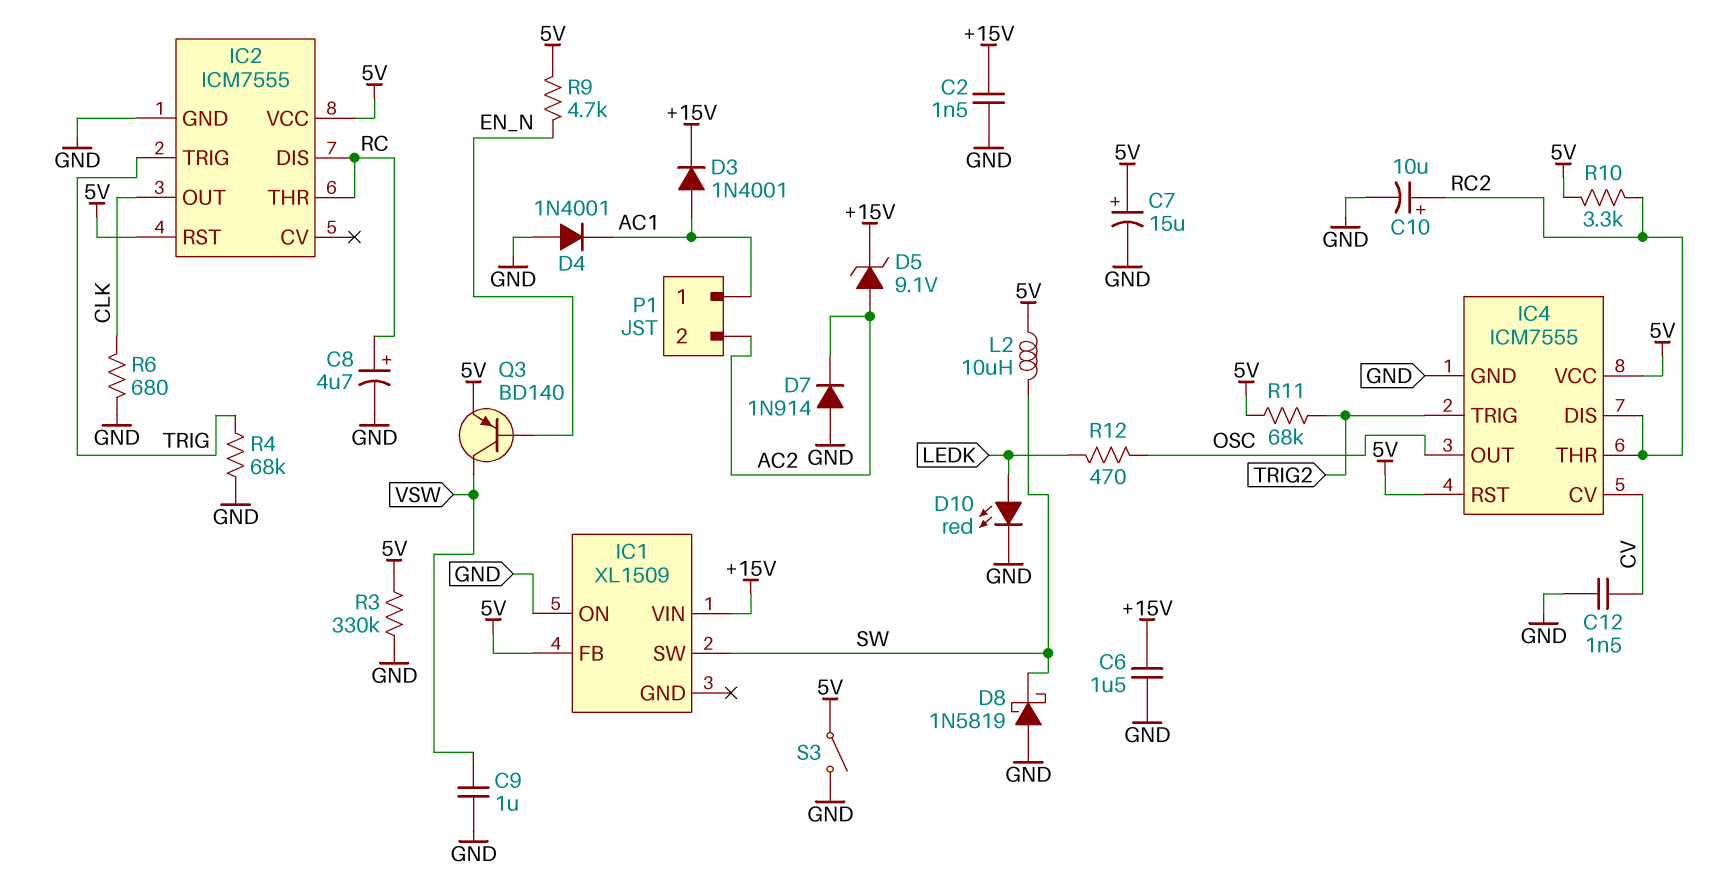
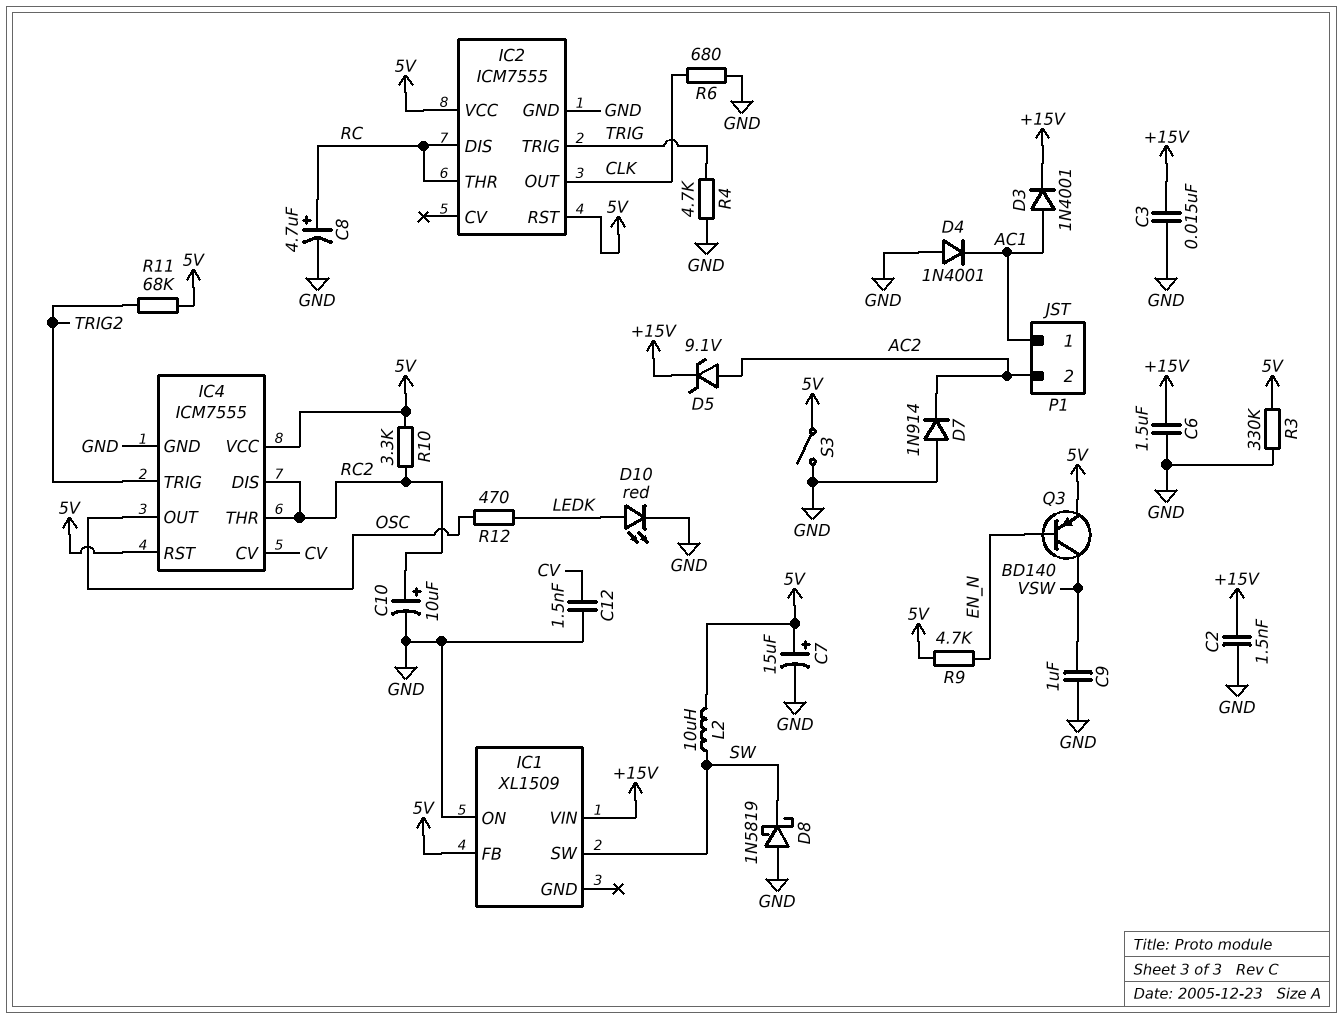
C3: none -> 15nF (+15V, GND)
R4: 68k (GND, TRIG) -> 4.7k (GND, TRIG)

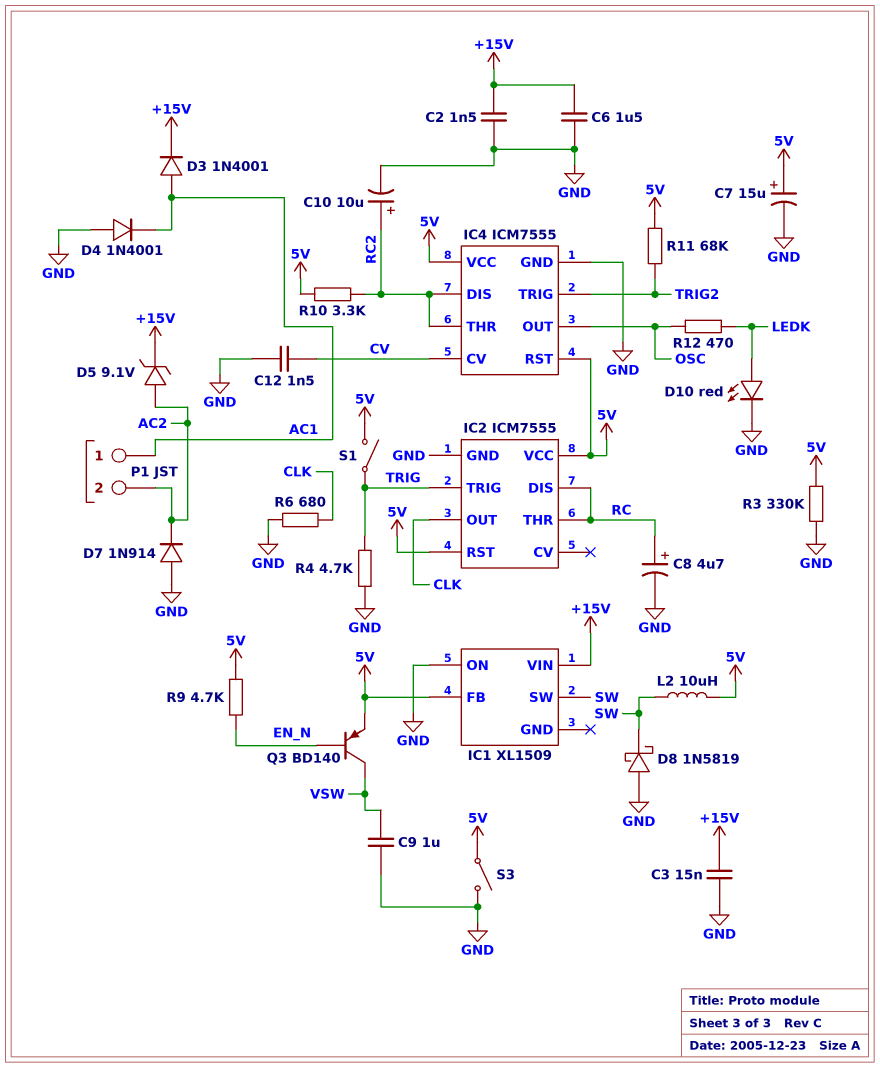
S1: none -> switch (5V, TRIG)

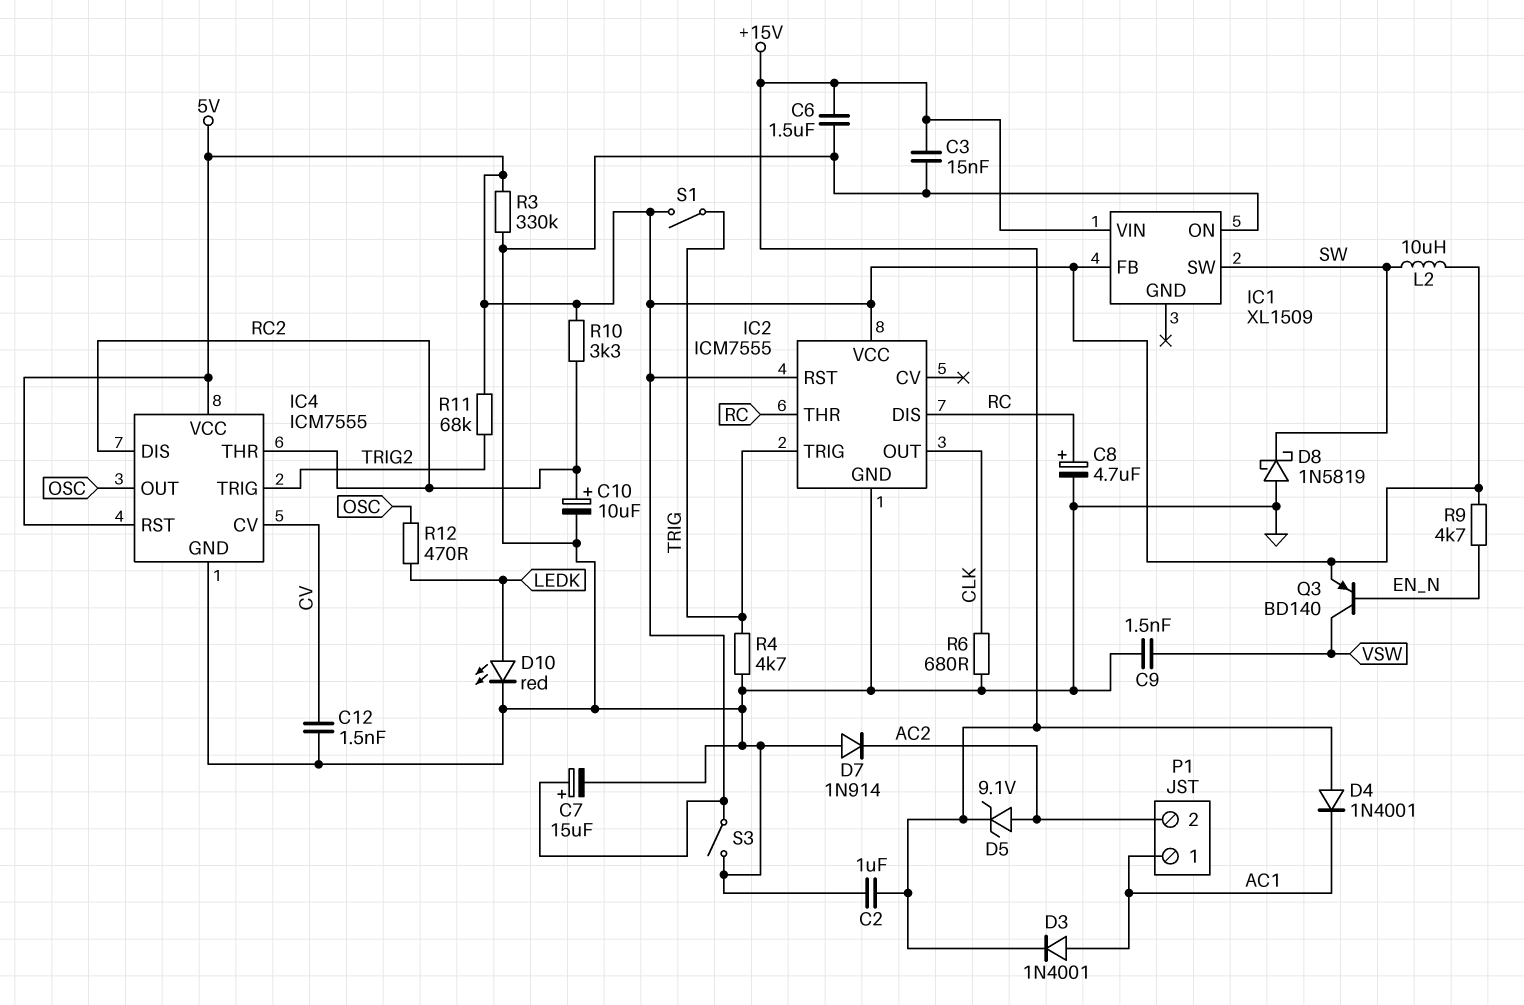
C2: 1.5nF (+15V, GND) -> 1uF (+15V, GND)
C9: 1uF (GND, VSW) -> 1.5nF (GND, VSW)
D4: diode 1N4001 (A GND, K AC1) -> diode 1N4001 (A +15V, K AC1)

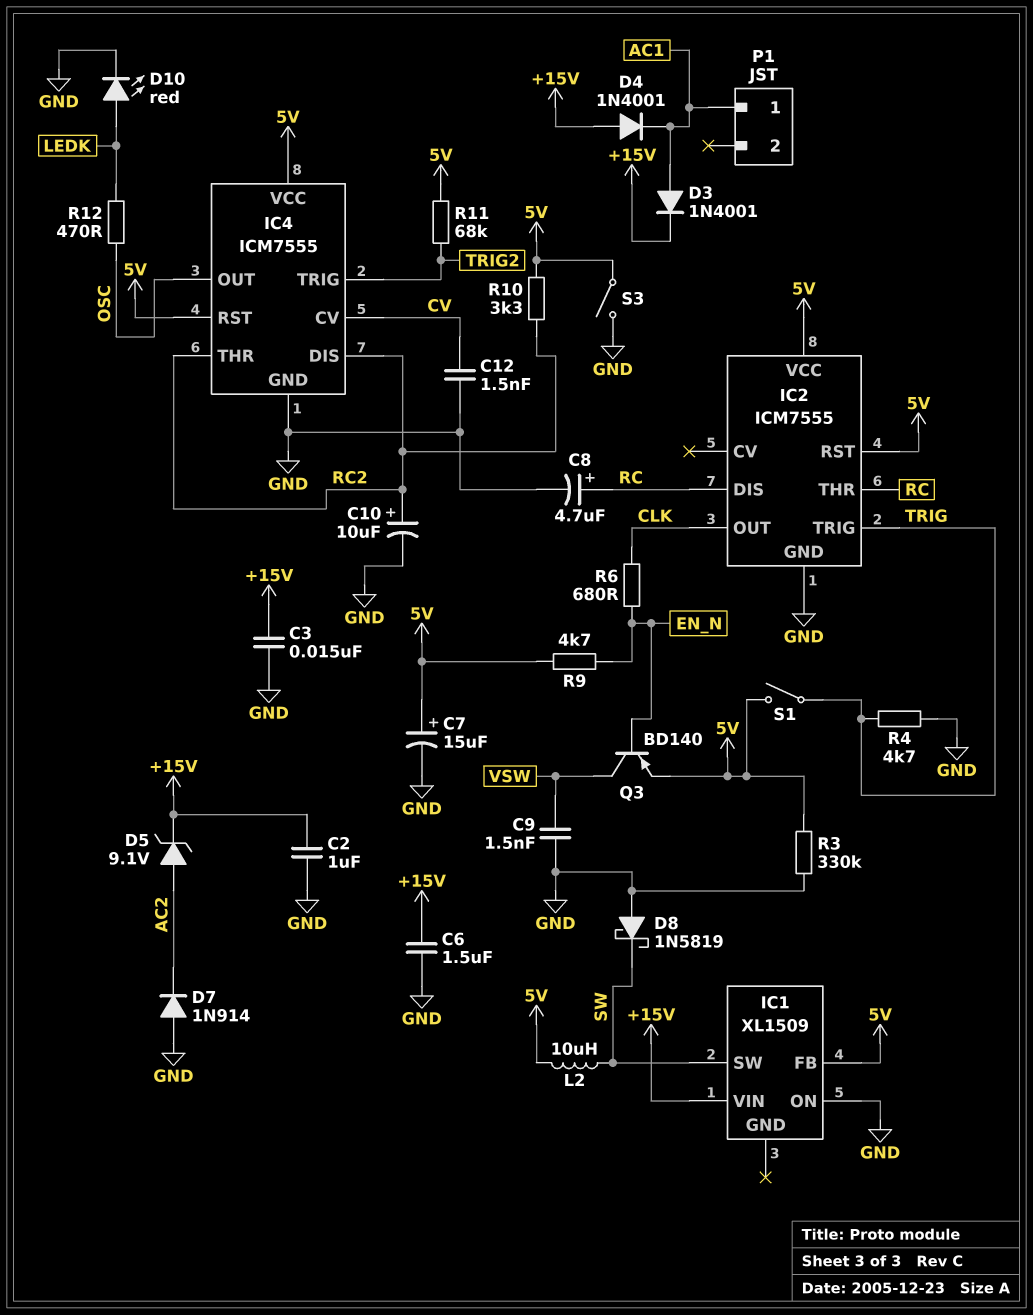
P1 pin 2: AC2 -> none
R6: 680 (CLK, GND) -> 680 (CLK, EN_N)

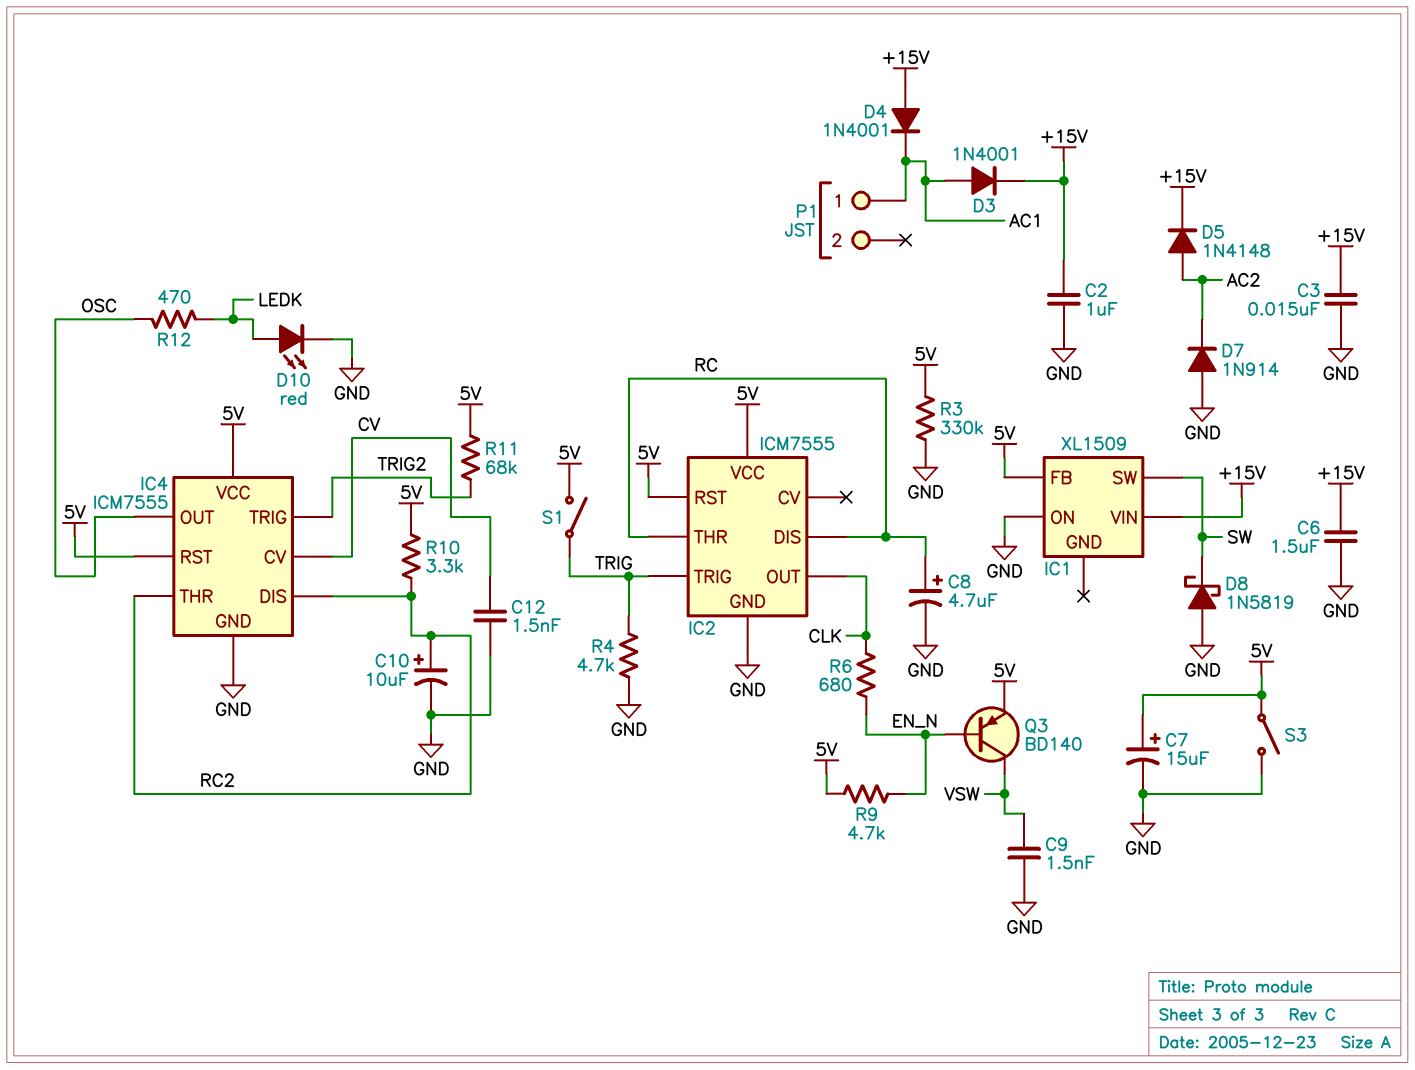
D5: zener 9.1V (A AC2, K +15V) -> diode 1N4148 (A AC2, K +15V)
L2: 10uH (5V, SW) -> none

